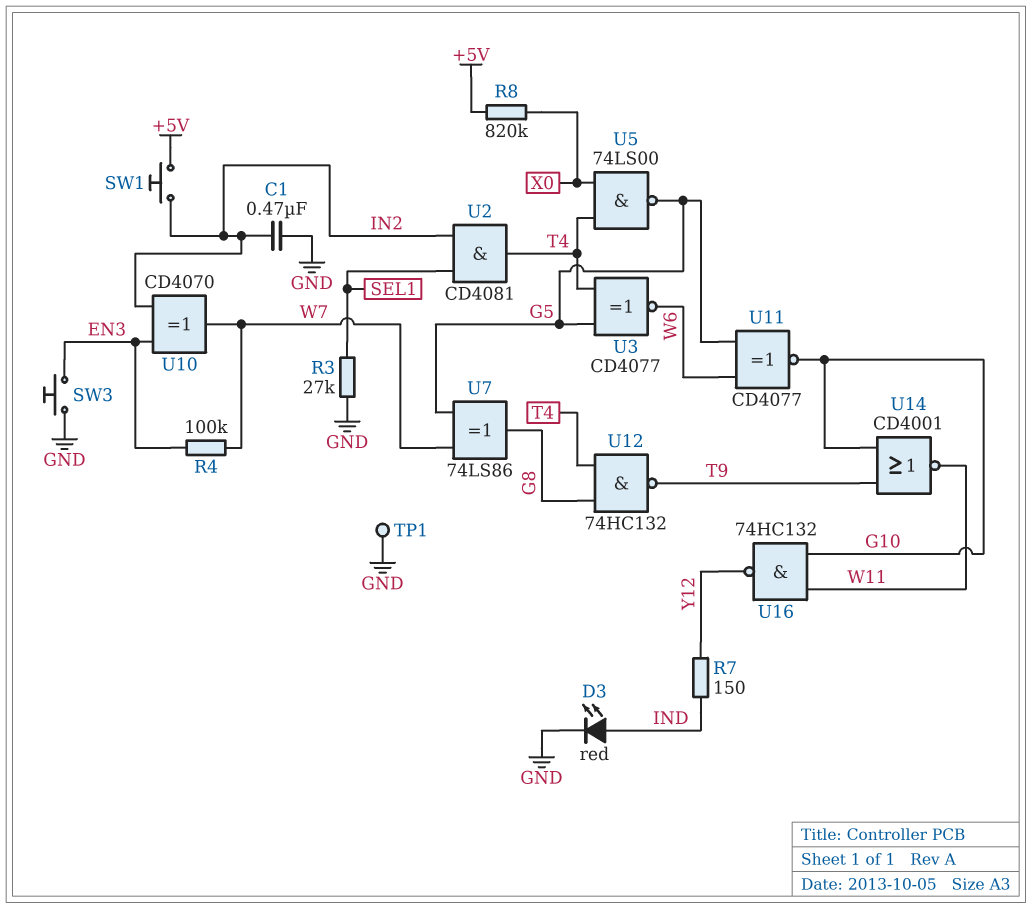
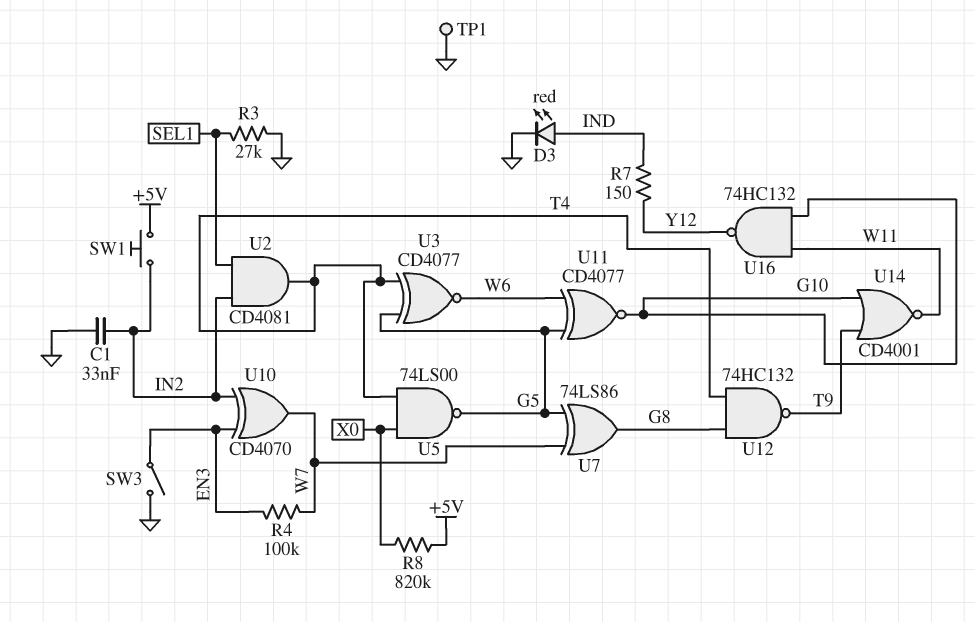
C1: 470nF (GND, IN2) -> 33nF (GND, IN2)
SW3: button (EN3, GND) -> switch (EN3, GND)

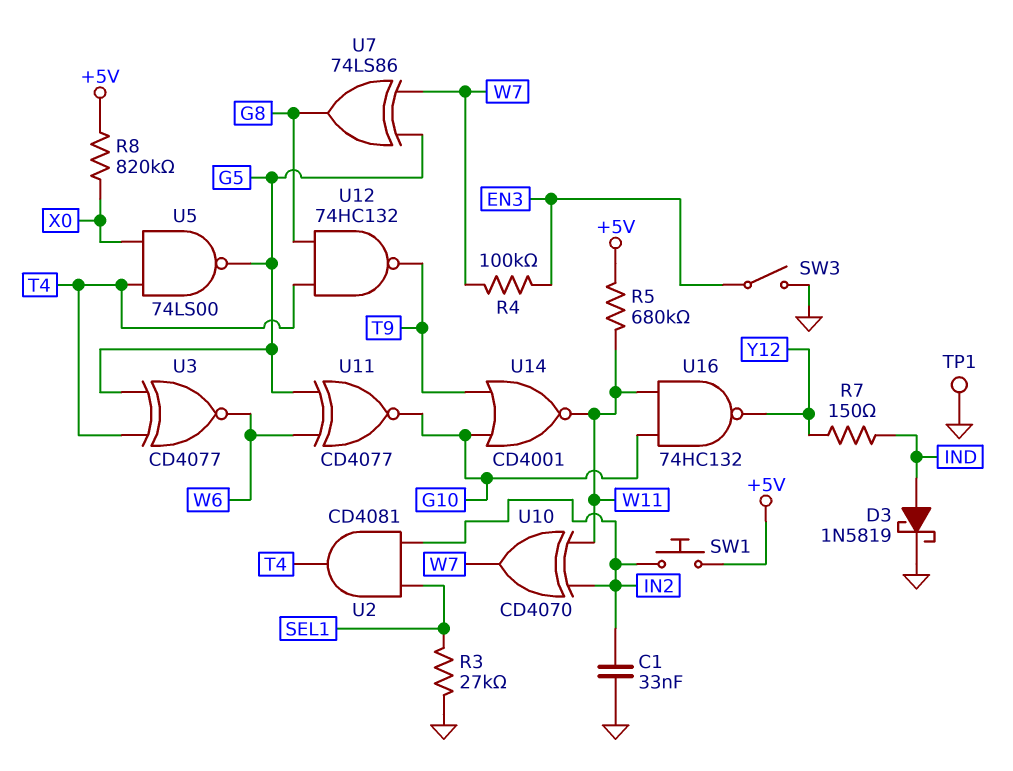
D3: LED red (A IND, K GND) -> schottky 1N5819 (A IND, K GND)
R5: none -> 680k (+5V, W11)
U10: XOR CD4070 (in EN3, in IN2, out W7) -> XOR CD4070 (in IN2, in W11, out W7)

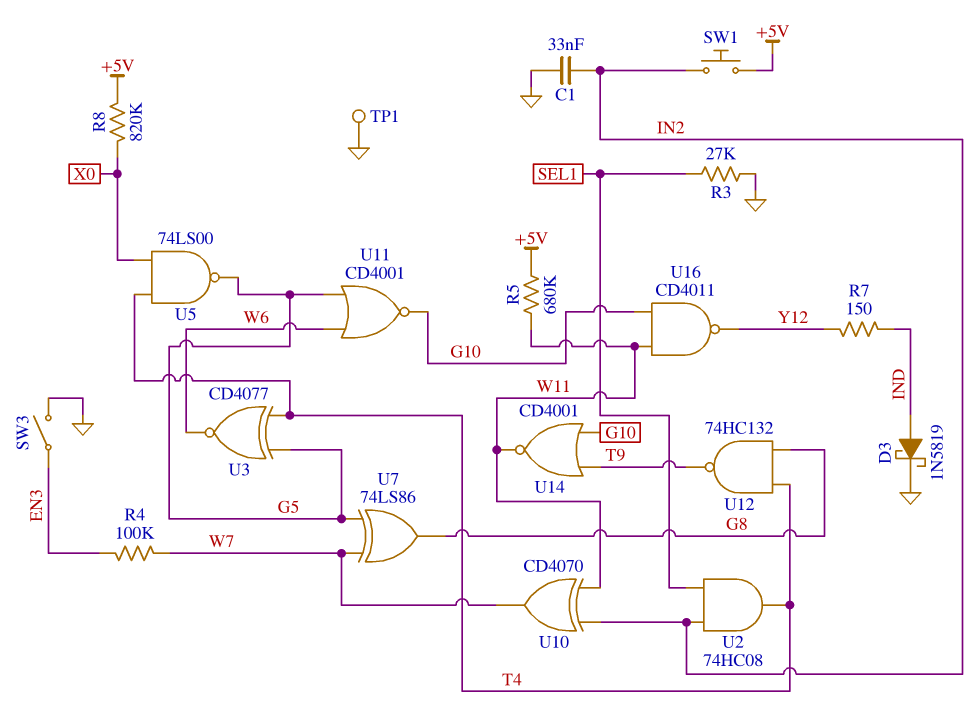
U2: AND CD4081 (in IN2, in SEL1, out T4) -> AND 74HC08 (in IN2, in SEL1, out T4)
U11: XNOR CD4077 (in G5, in W6, out G10) -> NOR CD4001 (in G5, in W6, out G10)
U16: NAND 74HC132 (in G10, in W11, out Y12) -> NAND CD4011 (in G10, in W11, out Y12)

